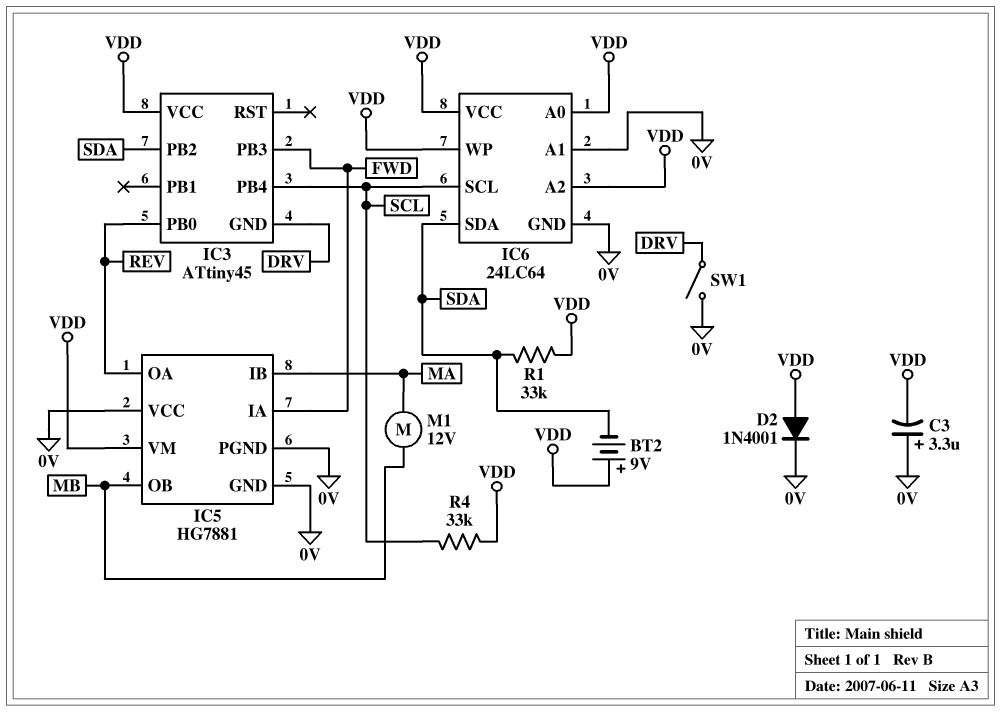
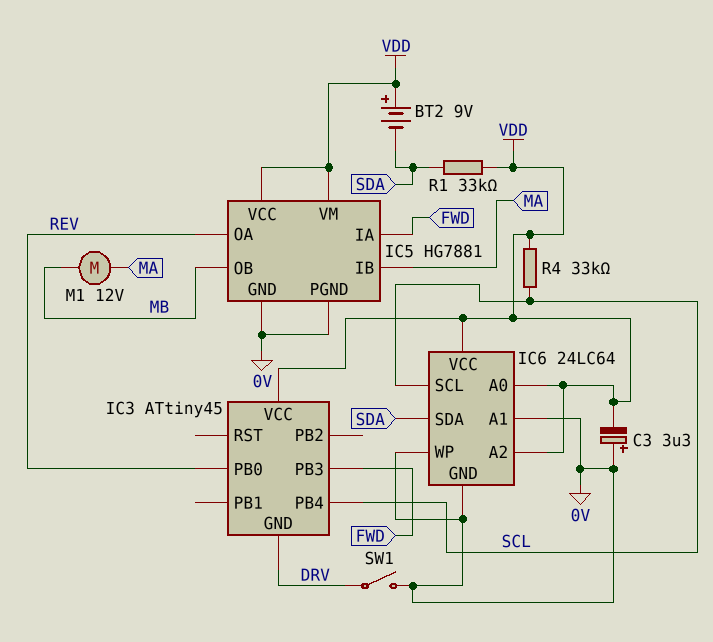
D2: diode 1N4001 (A VDD, K 0V) -> none
IC3 pin PB2: SDA -> none
IC5 pin VCC: 0V -> VDD
IC6 pin WP: VDD -> 0V

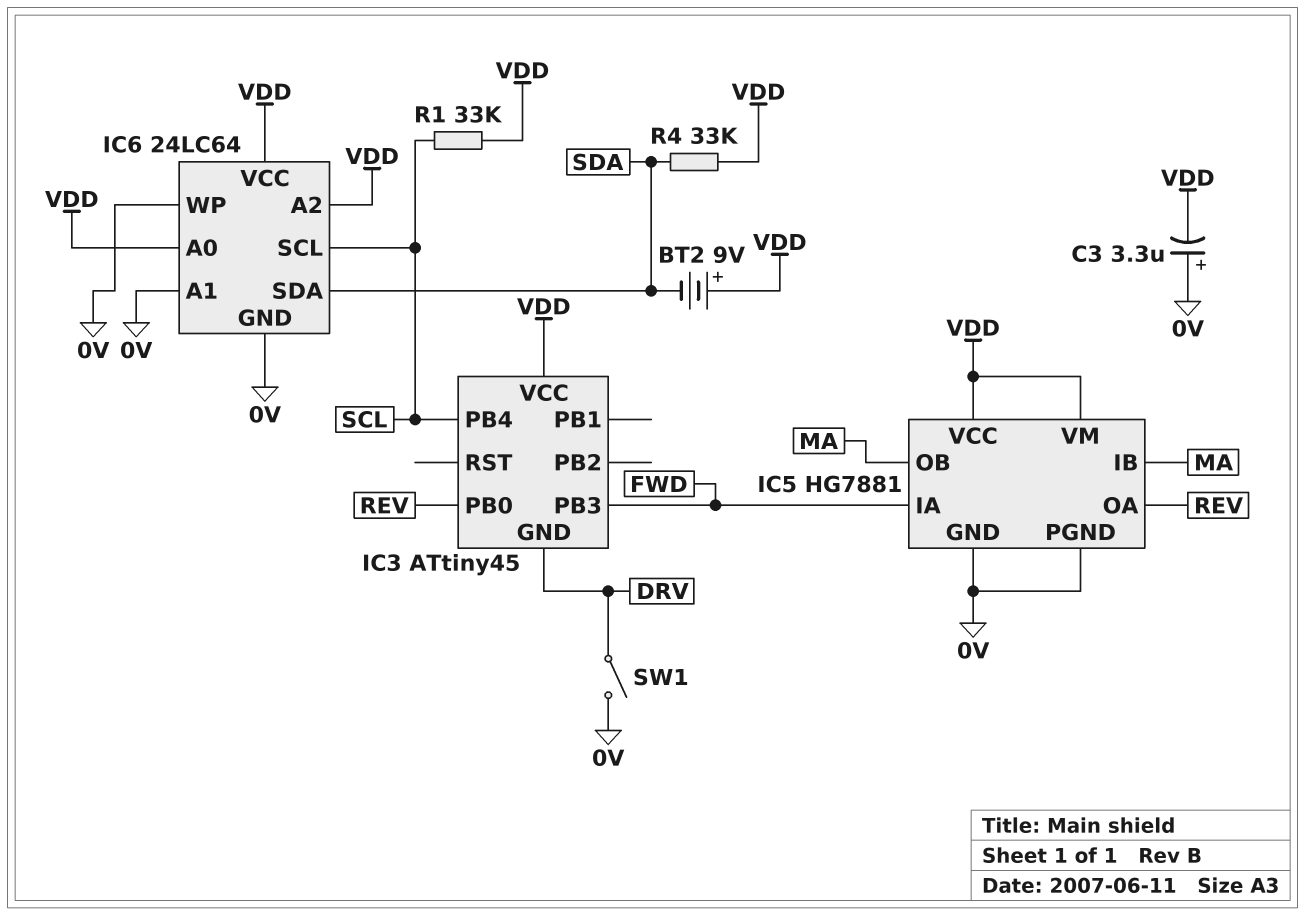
IC5 pin OB: MB -> MA
M1: motor 12V (MA, MB) -> none
R1: 33k (SDA, VDD) -> 33k (SCL, VDD)
R4: 33k (SCL, VDD) -> 33k (SDA, VDD)

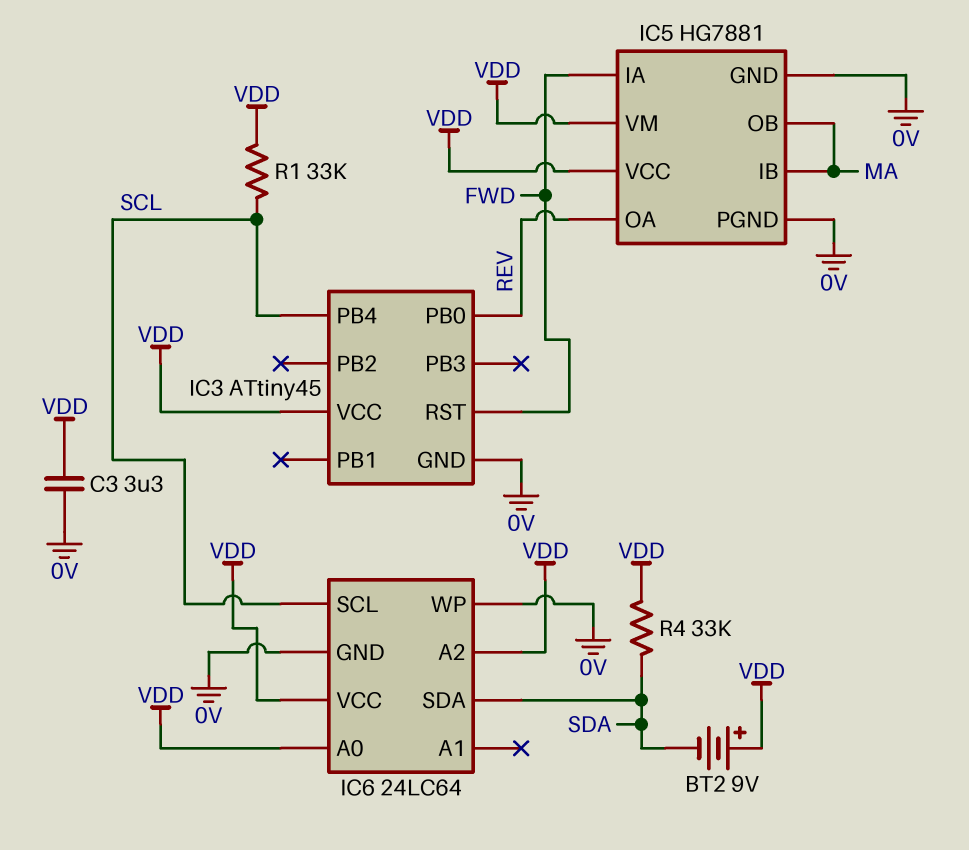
C3: 3.3uF (plus 0V, minus VDD) -> 3.3uF (0V, VDD)
IC3 pin GND: DRV -> 0V
IC3 pin PB3: FWD -> none
IC3 pin RST: none -> FWD
IC6 pin A1: 0V -> none
SW1: switch (0V, DRV) -> none

